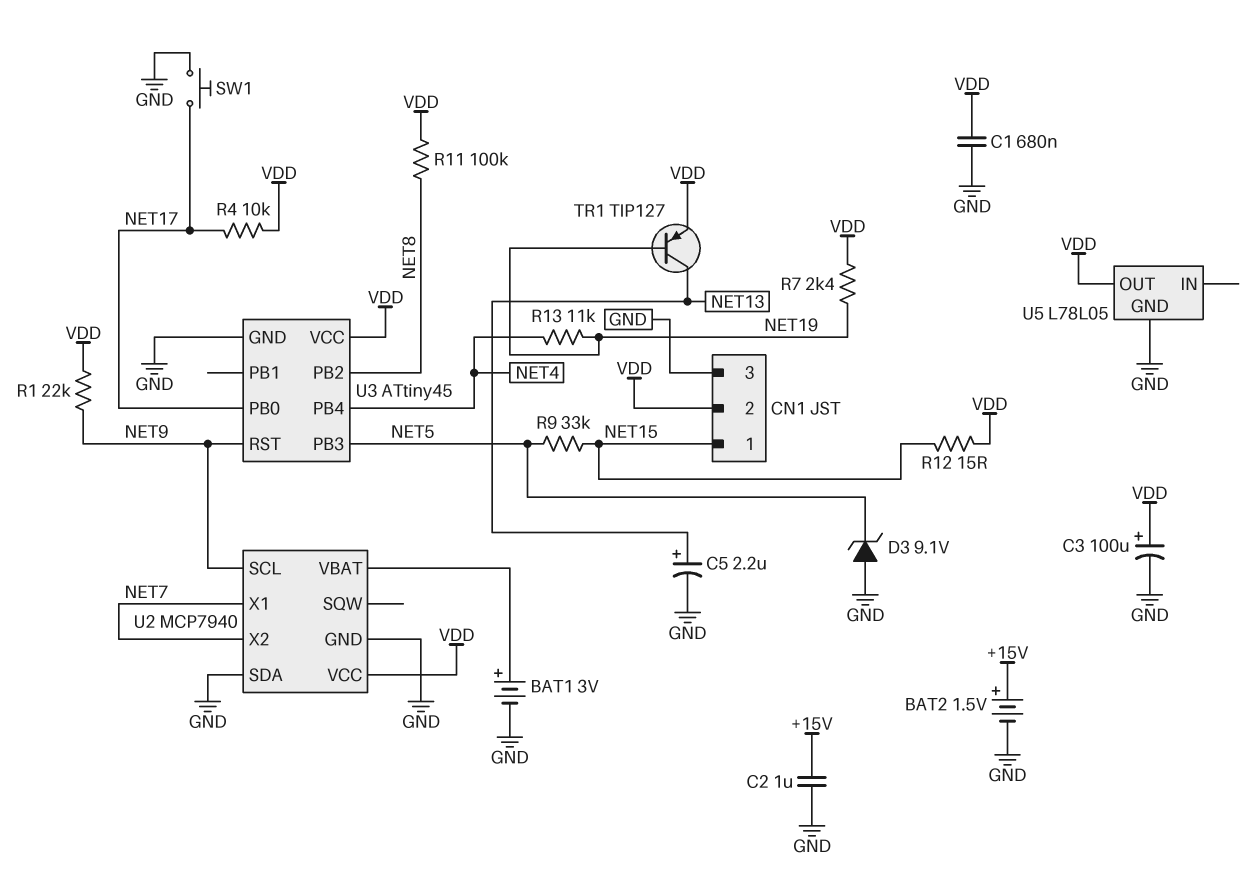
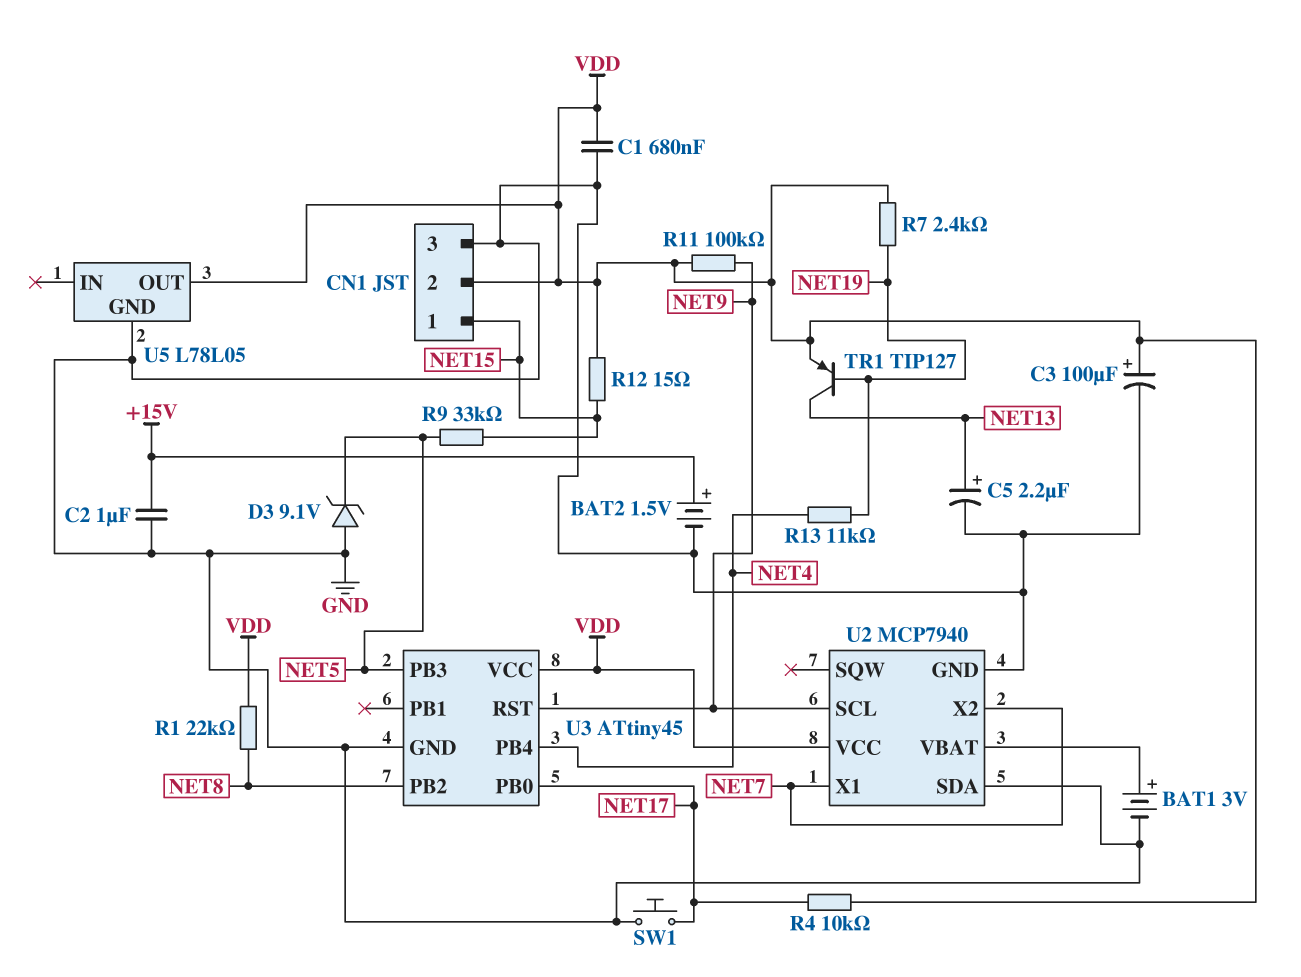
R1: 22k (NET9, VDD) -> 22k (NET8, VDD)
R11: 100k (NET8, VDD) -> 100k (NET9, VDD)

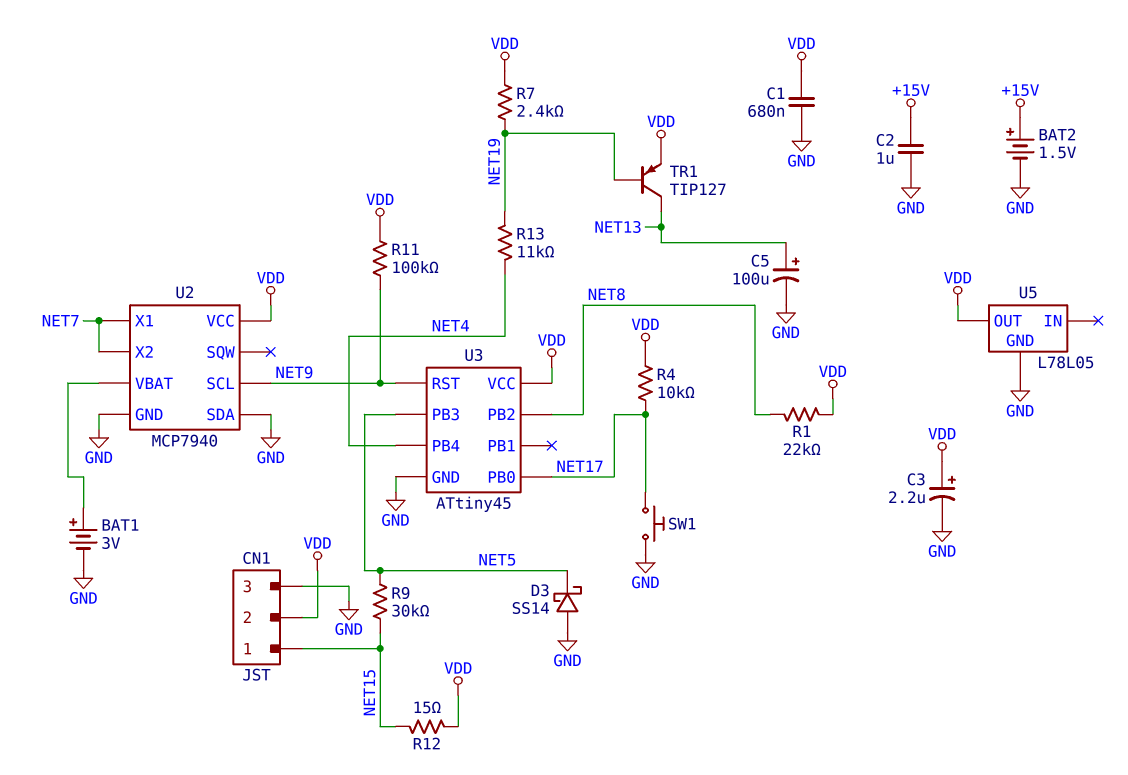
C3: 100uF (plus VDD, minus GND) -> 2.2uF (plus VDD, minus GND)
C5: 2.2uF (plus NET13, minus GND) -> 100uF (plus NET13, minus GND)
D3: zener 9.1V (A GND, K NET5) -> schottky SS14 (A GND, K NET5)
R9: 33k (NET5, NET15) -> 30k (NET5, NET15)

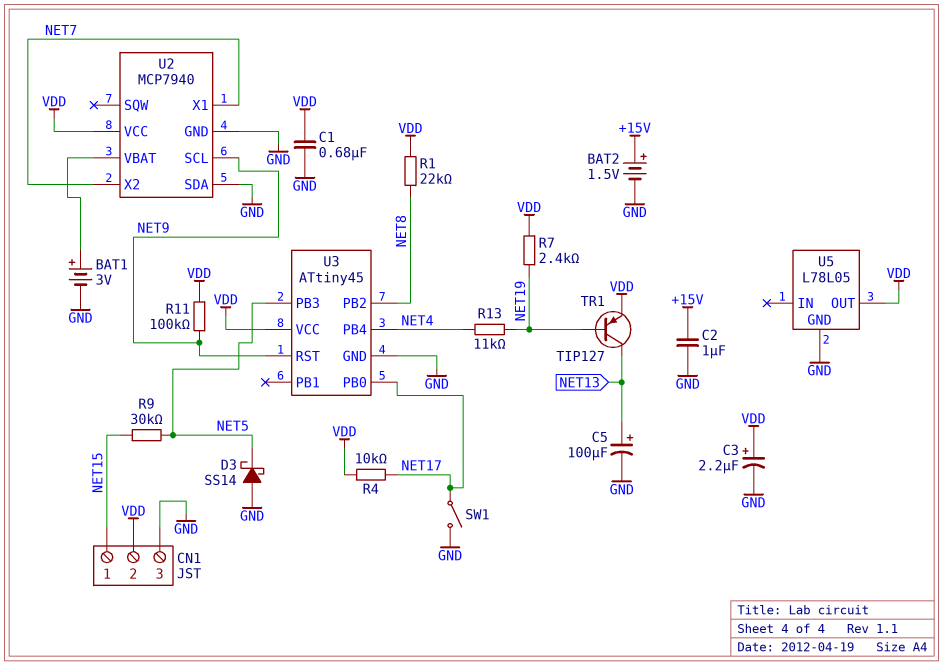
R12: 15 (NET15, VDD) -> none
SW1: button (GND, NET17) -> switch (GND, NET17)

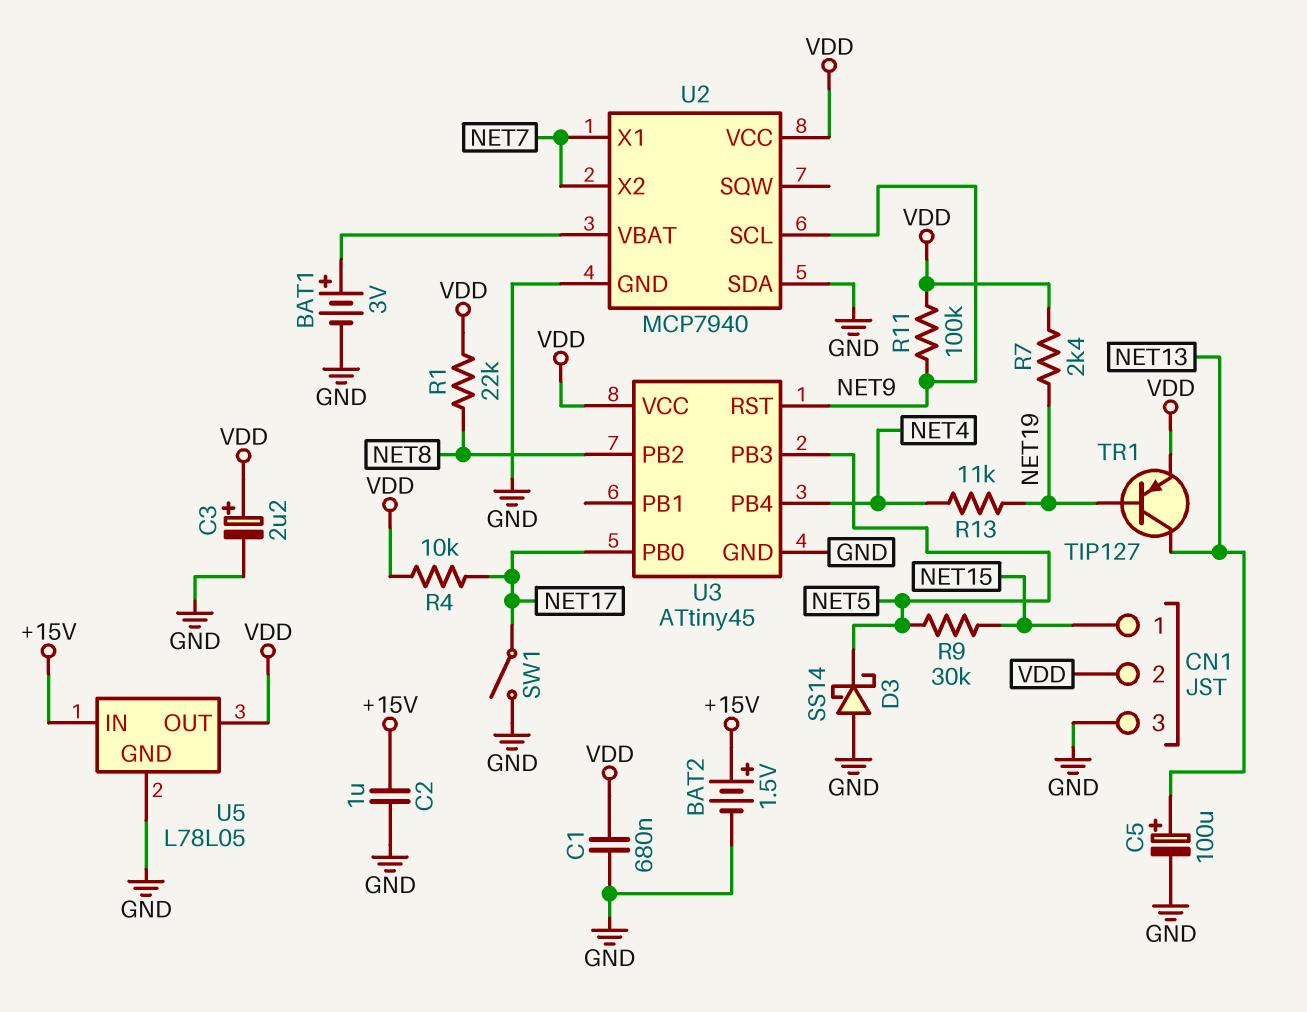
U5 pin IN: none -> +15V

